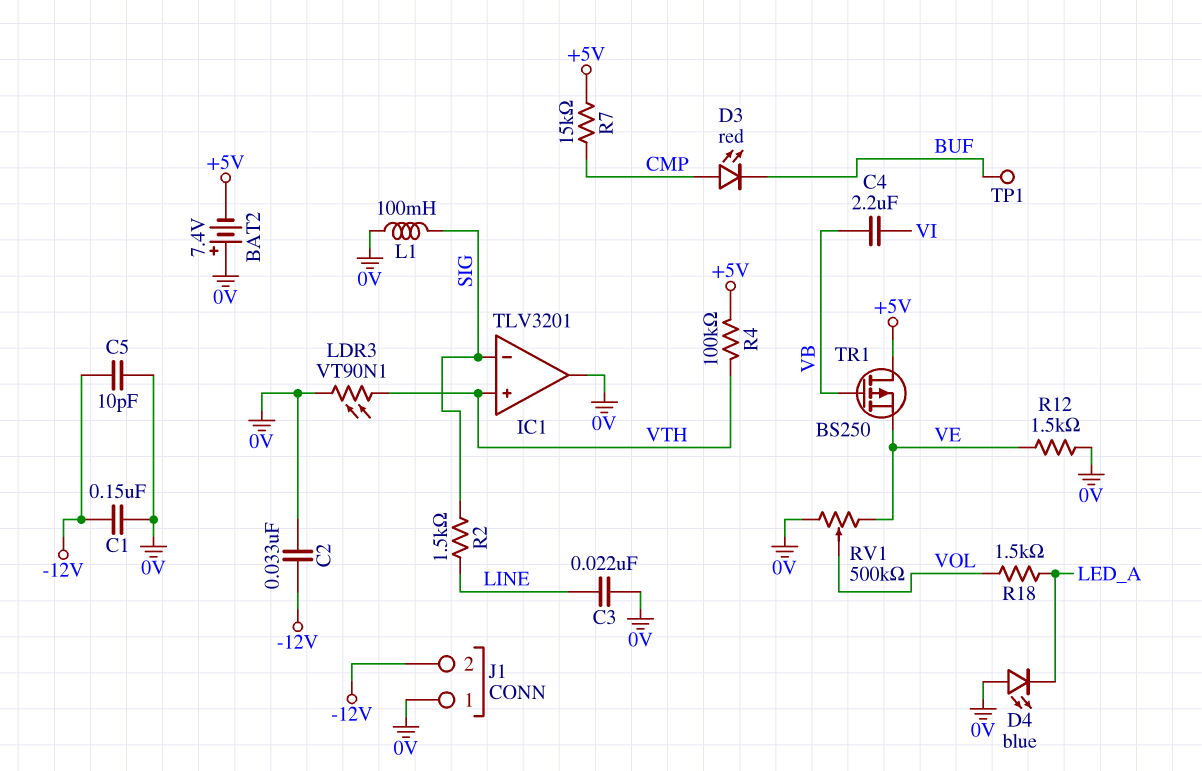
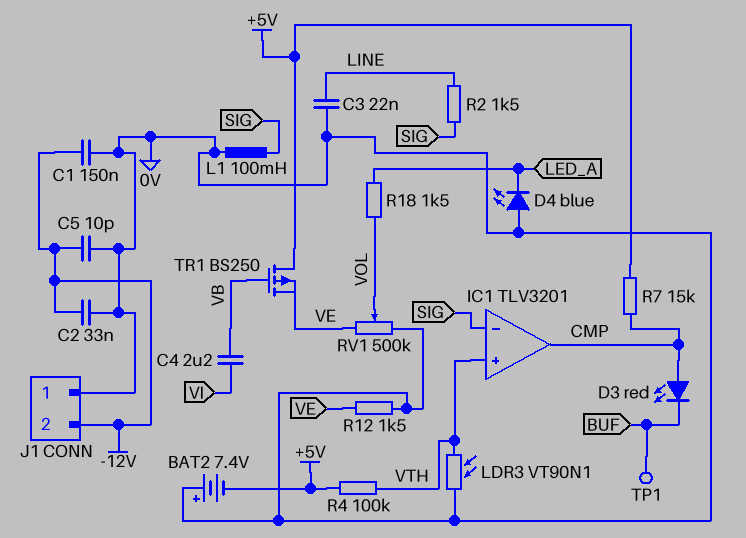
IC1 pin out: 0V -> CMP

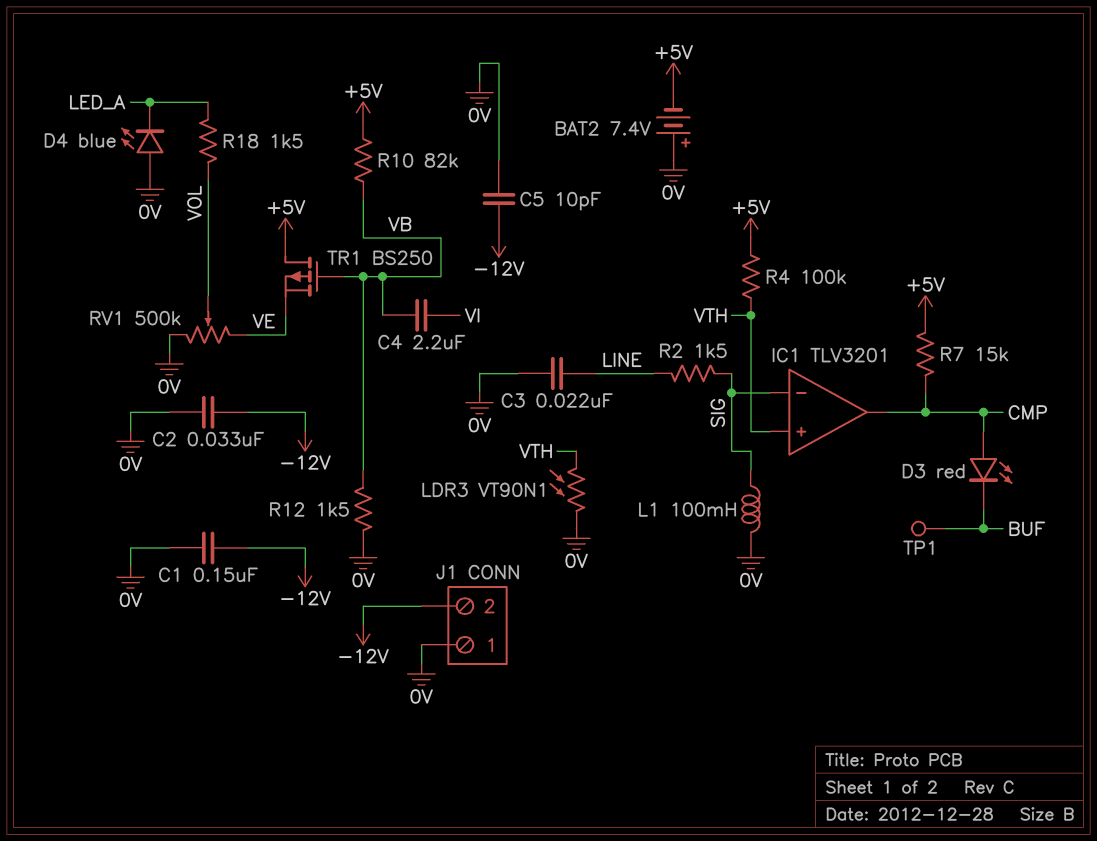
R10: none -> 82k (+5V, VB)
R12: 1.5k (0V, VE) -> 1.5k (0V, VB)

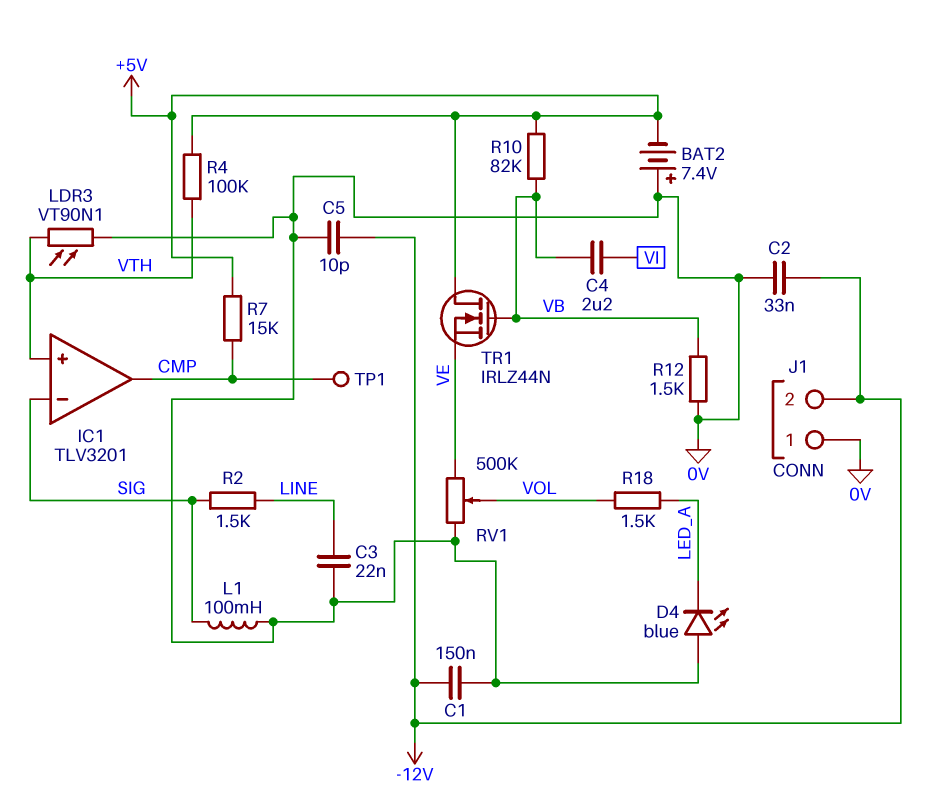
D3: LED red (A CMP, K BUF) -> none
TP1: test point (BUF) -> test point (CMP)
TR1: PMOS BS250 (G VB, D +5V, S VE) -> NMOS IRLZ44N (G VB, D +5V, S VE)

